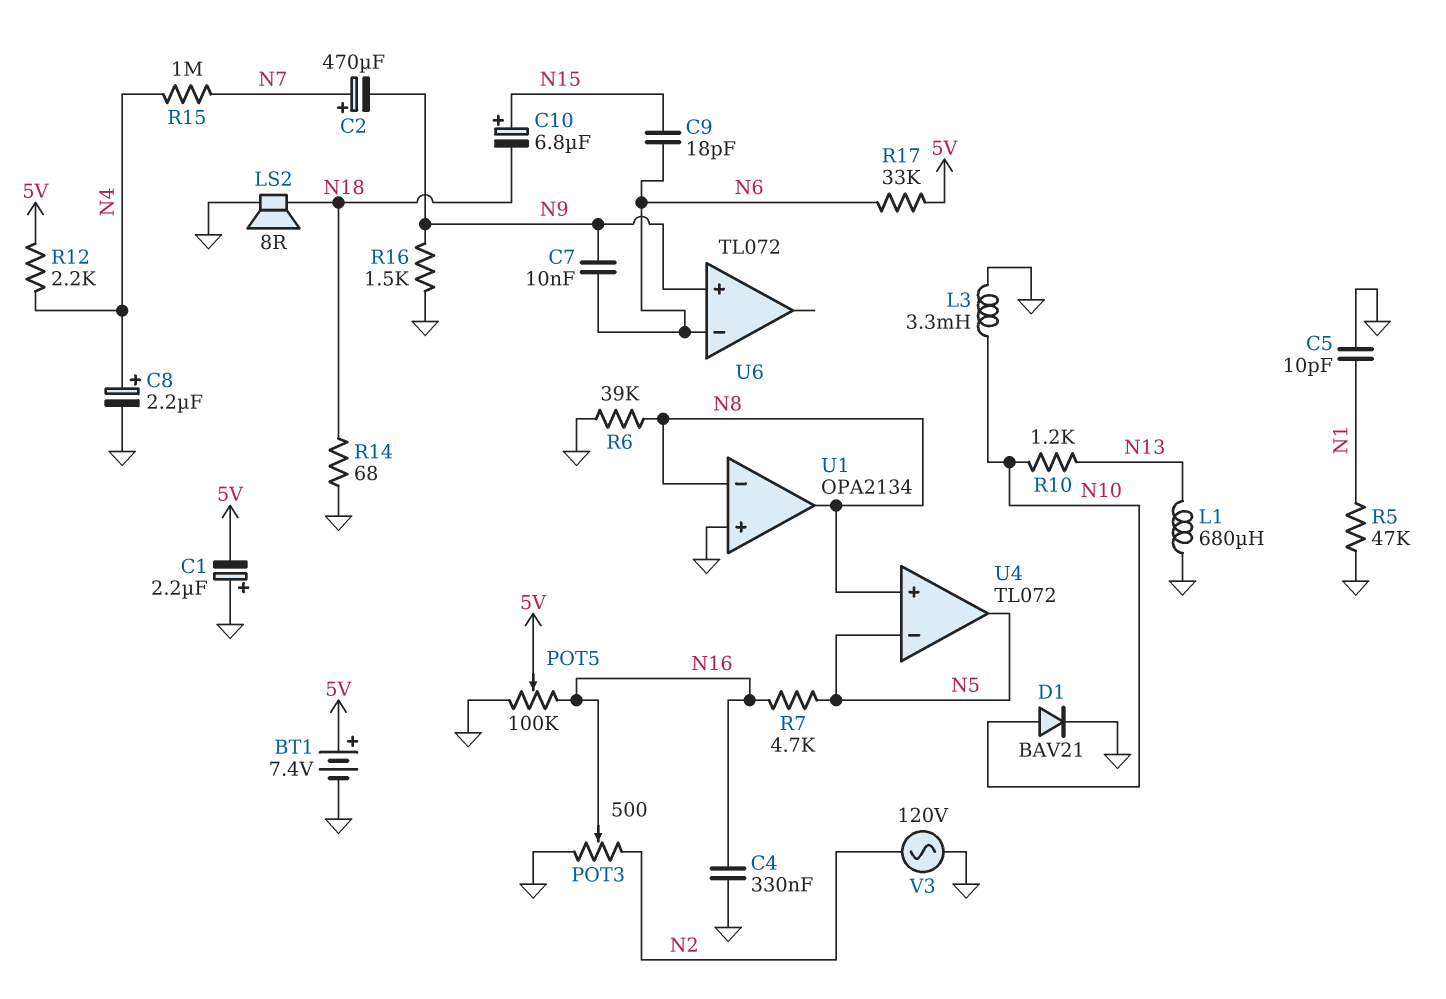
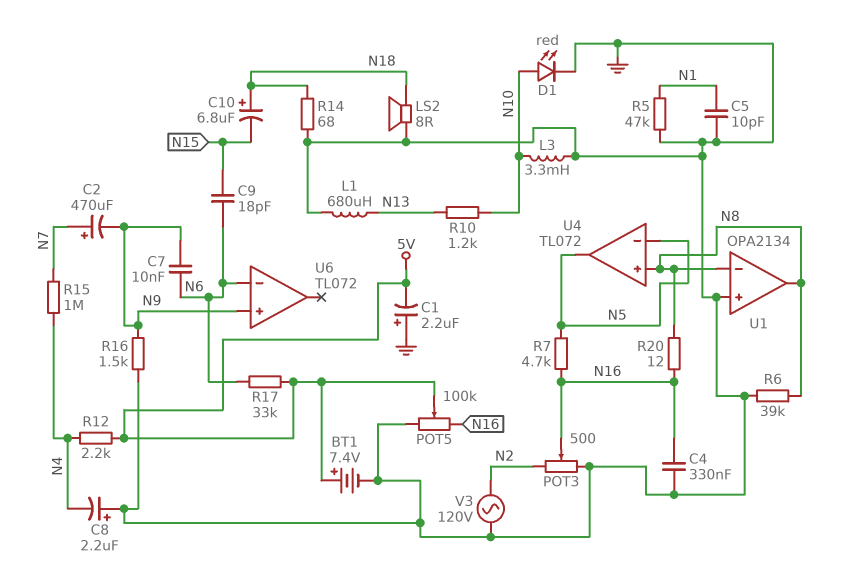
C8: 2.2uF (plus N4, minus GND) -> 2.2uF (plus GND, minus N4)
C10: 6.8uF (plus N15, minus N18) -> 6.8uF (plus N18, minus N15)
D1: diode BAV21 (A N10, K GND) -> LED red (A N10, K GND)
R20: none -> 12 (N8, N16)

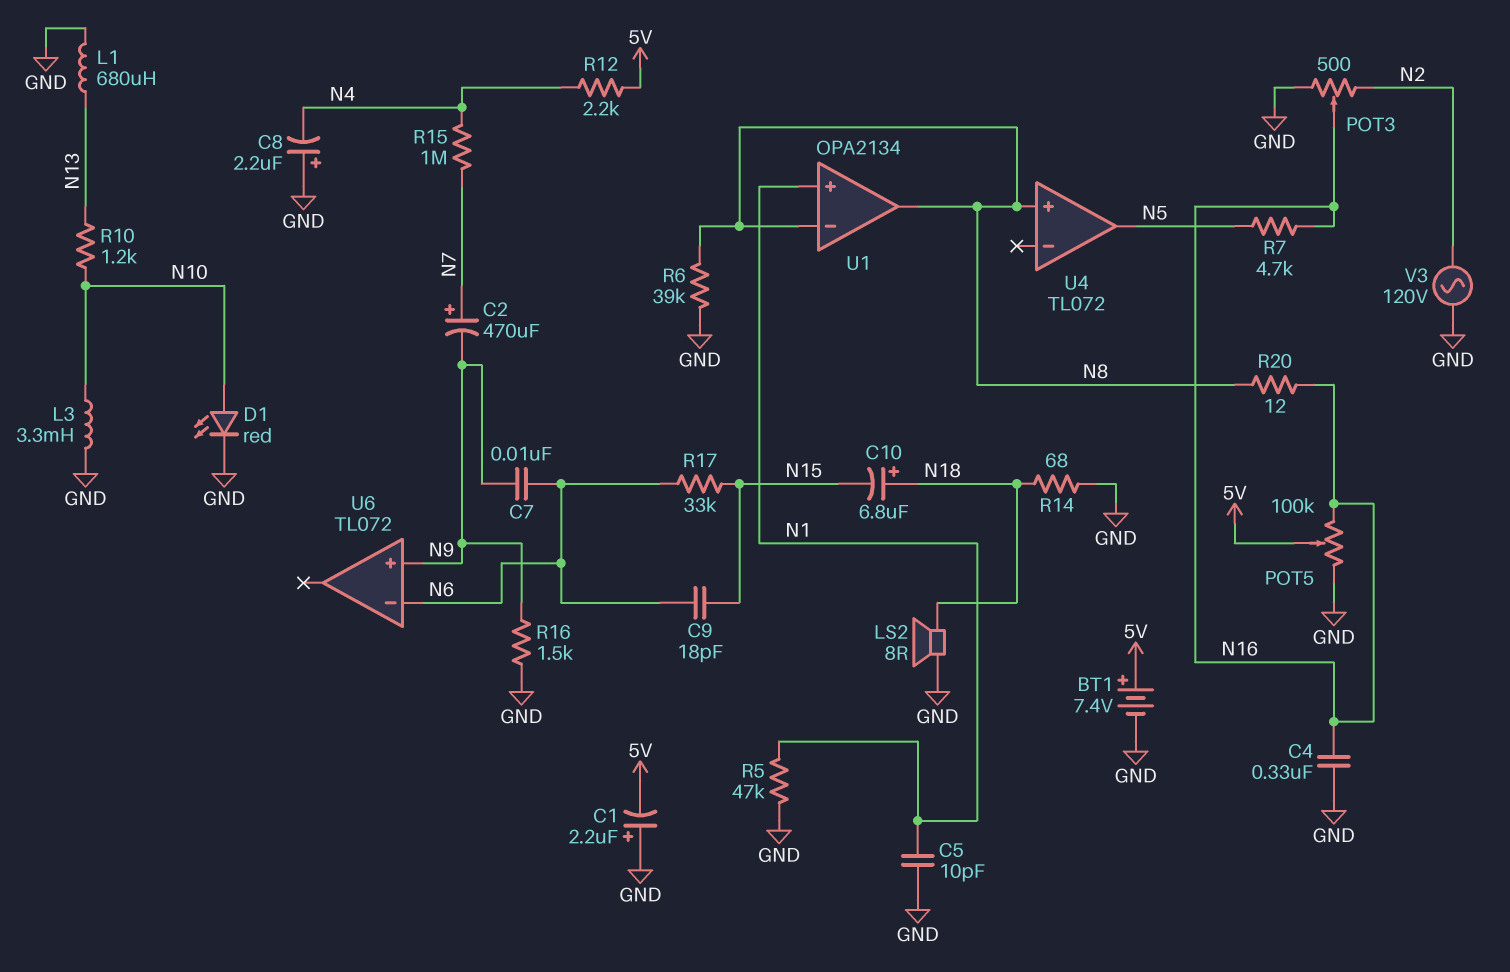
R17: 33k (5V, N6) -> 33k (N6, N15)
U1 pin in+: GND -> N1
U4 pin in-: N5 -> none

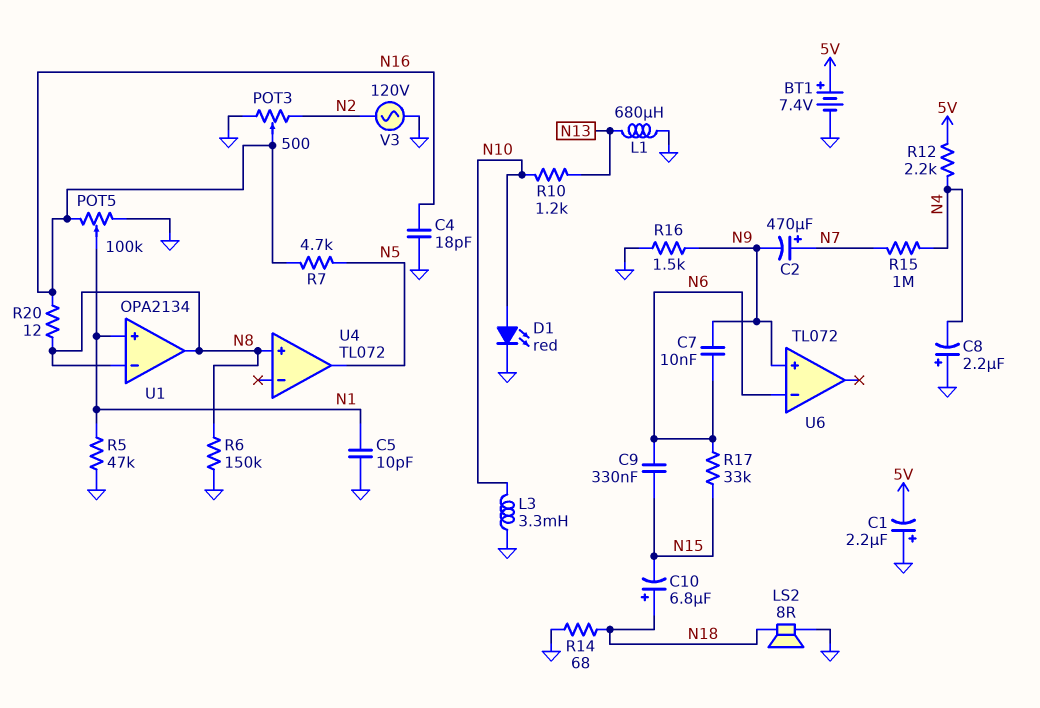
C4: 330nF (GND, N16) -> 18pF (GND, N16)
C9: 18pF (N6, N15) -> 330nF (N6, N15)
POT5: 100k (GND, N16, wiper 5V) -> 100k (GND, N16, wiper N1)
R6: 39k (GND, N8) -> 150k (GND, N8)

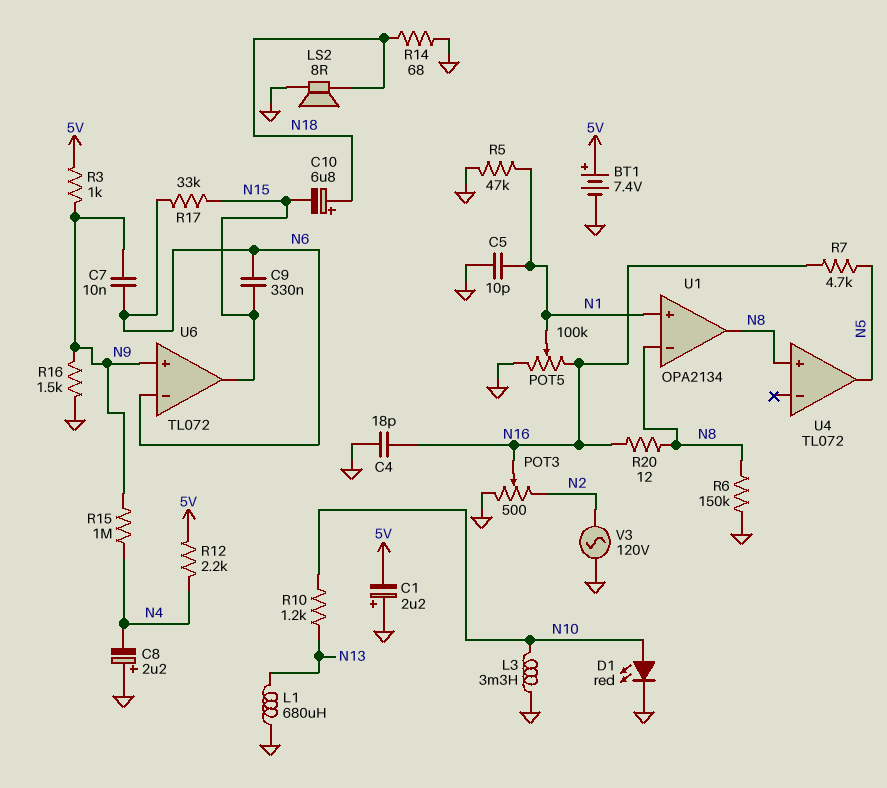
C2: 470uF (plus N7, minus N9) -> none
R3: none -> 1k (5V, N9)
R15: 1M (N4, N7) -> 1M (N4, N9)
U6 pin out: none -> N15

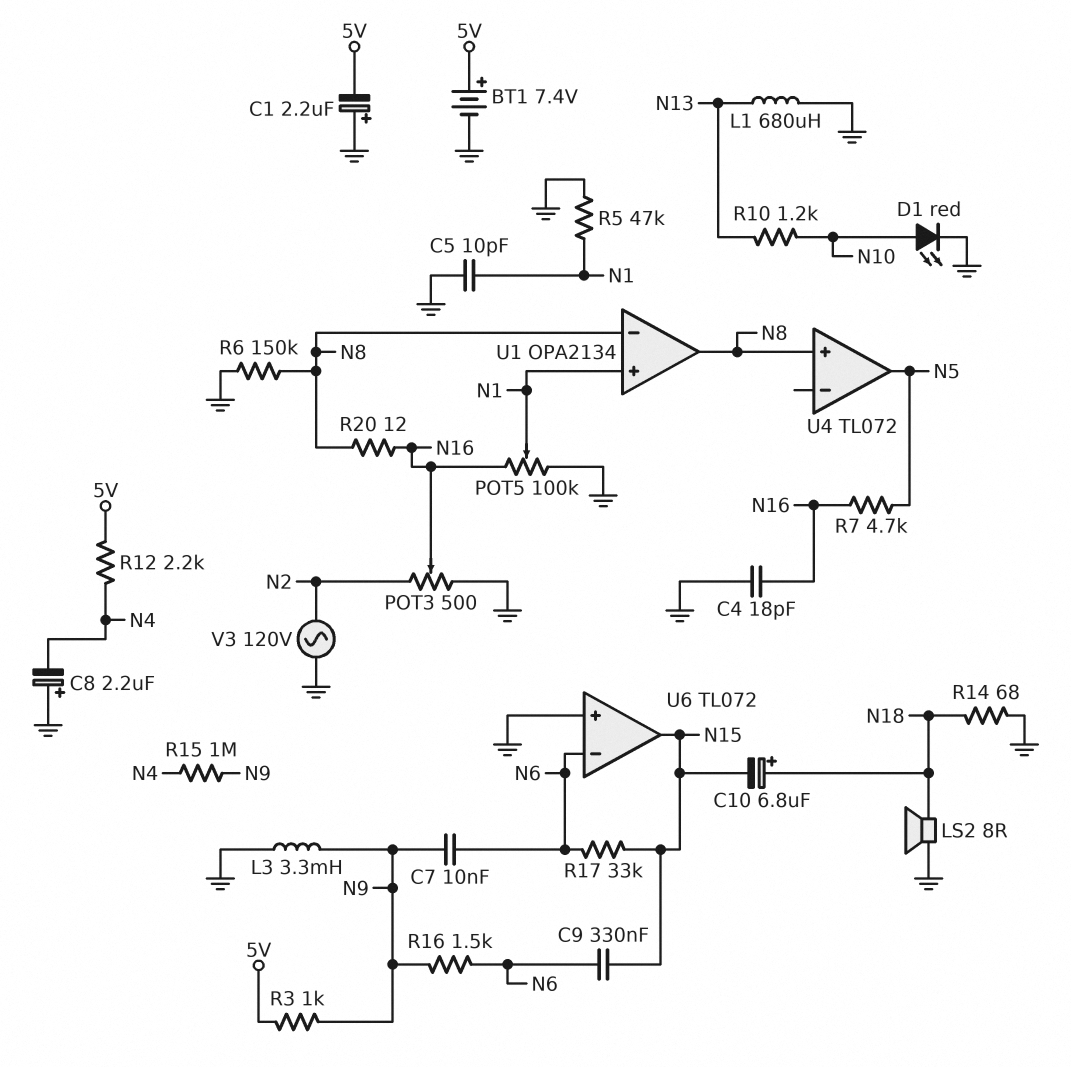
L3: 3.3mH (GND, N10) -> 3.3mH (GND, N9)
R16: 1.5k (GND, N9) -> 1.5k (N6, N9)
U6 pin in+: N9 -> GND

